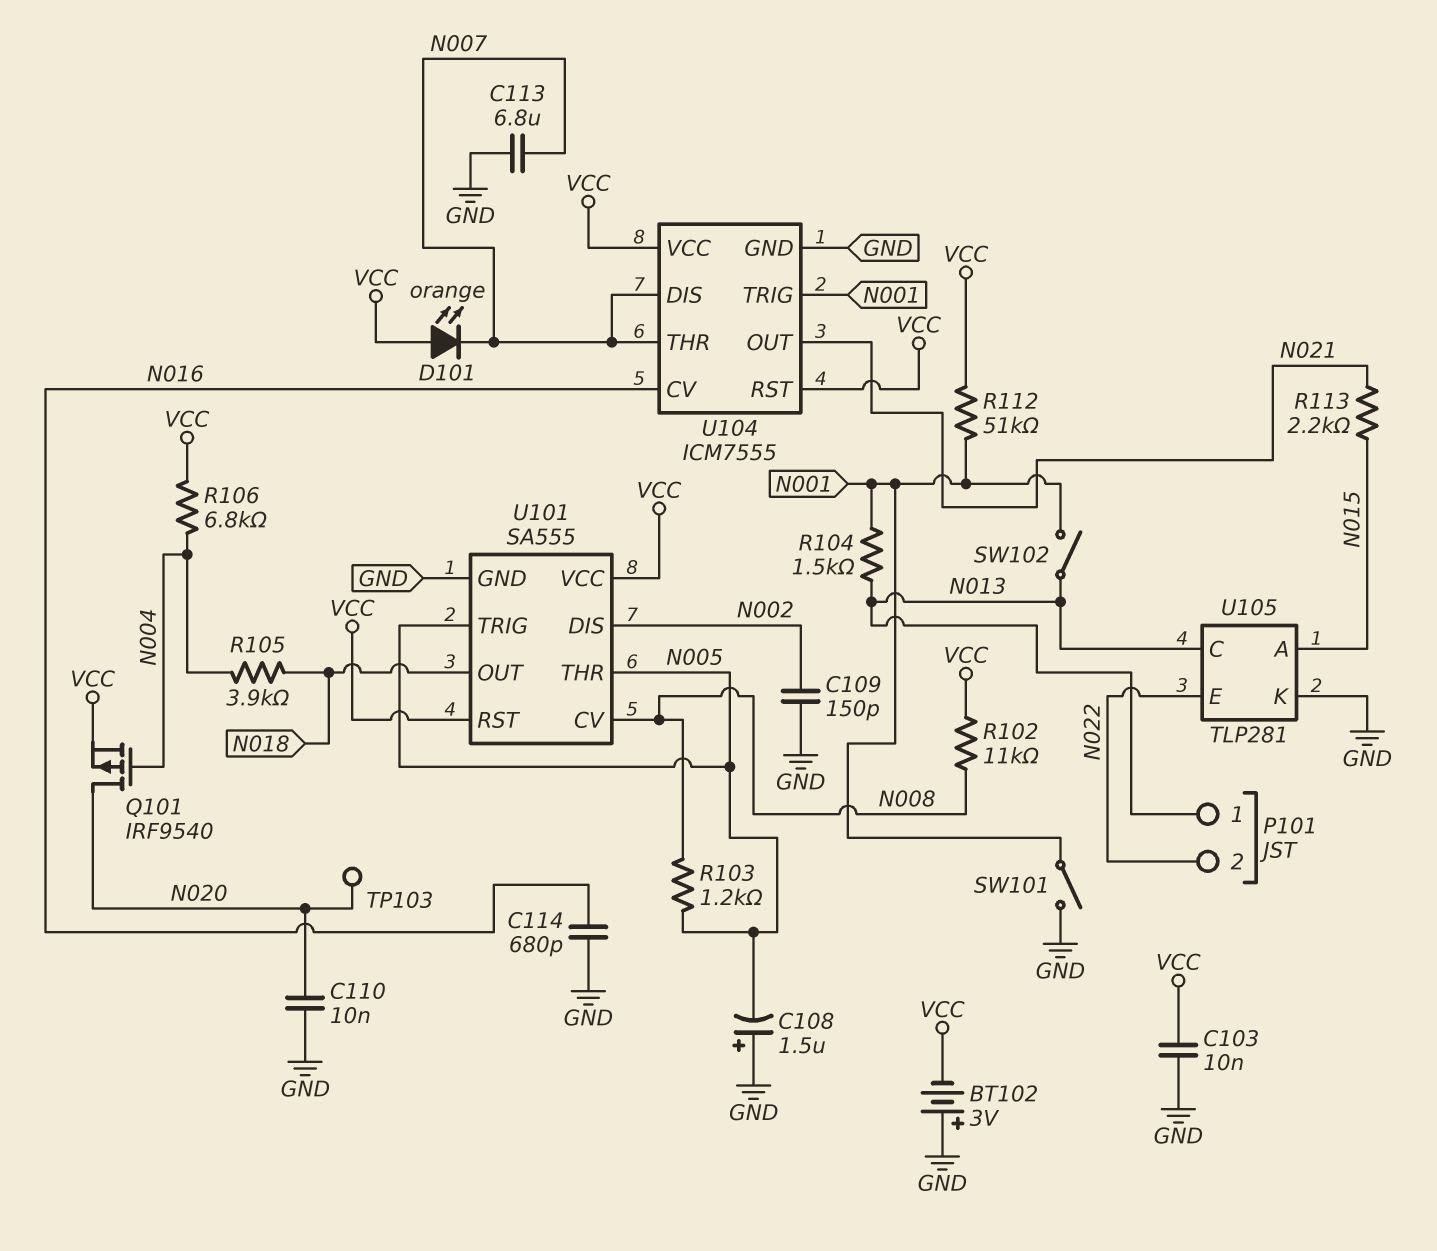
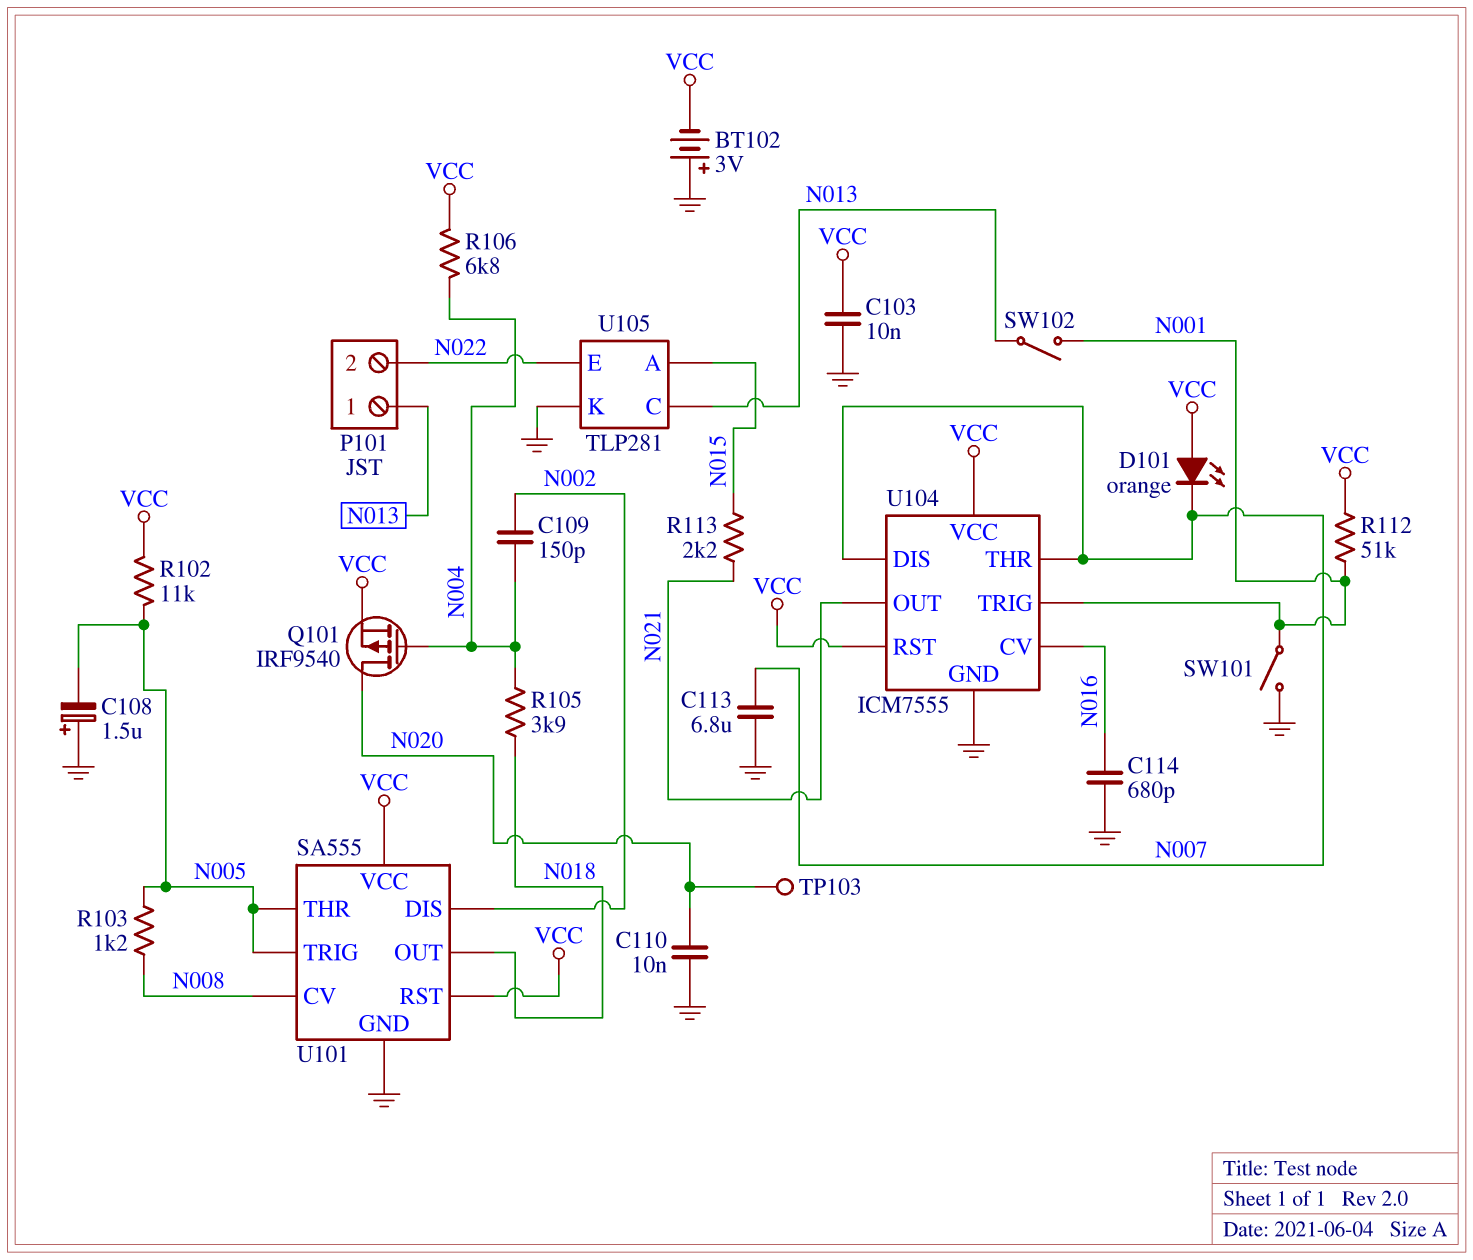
C109: 150pF (GND, N002) -> 150pF (N002, N004)
R102: 11k (N008, VCC) -> 11k (N005, VCC)
R104: 1.5k (N001, N013) -> none

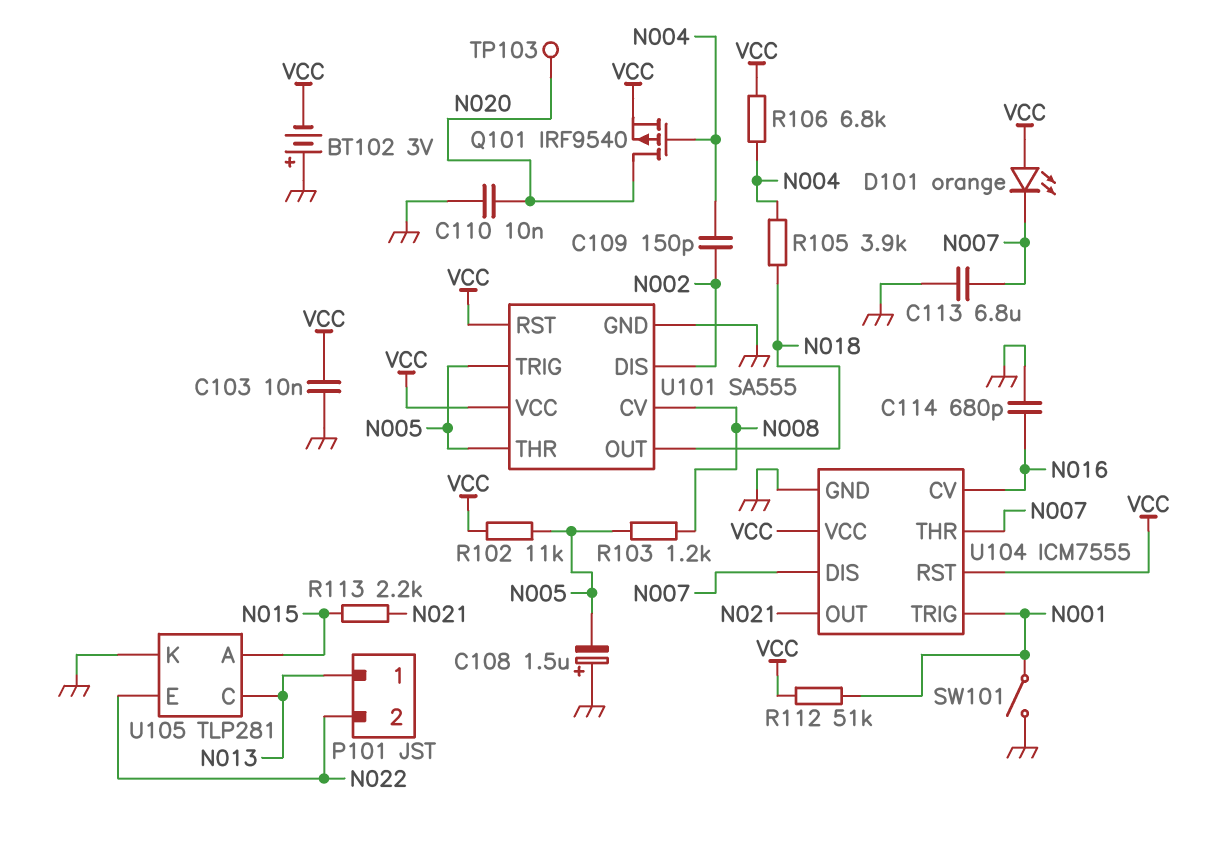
SW102: switch (N001, N013) -> none

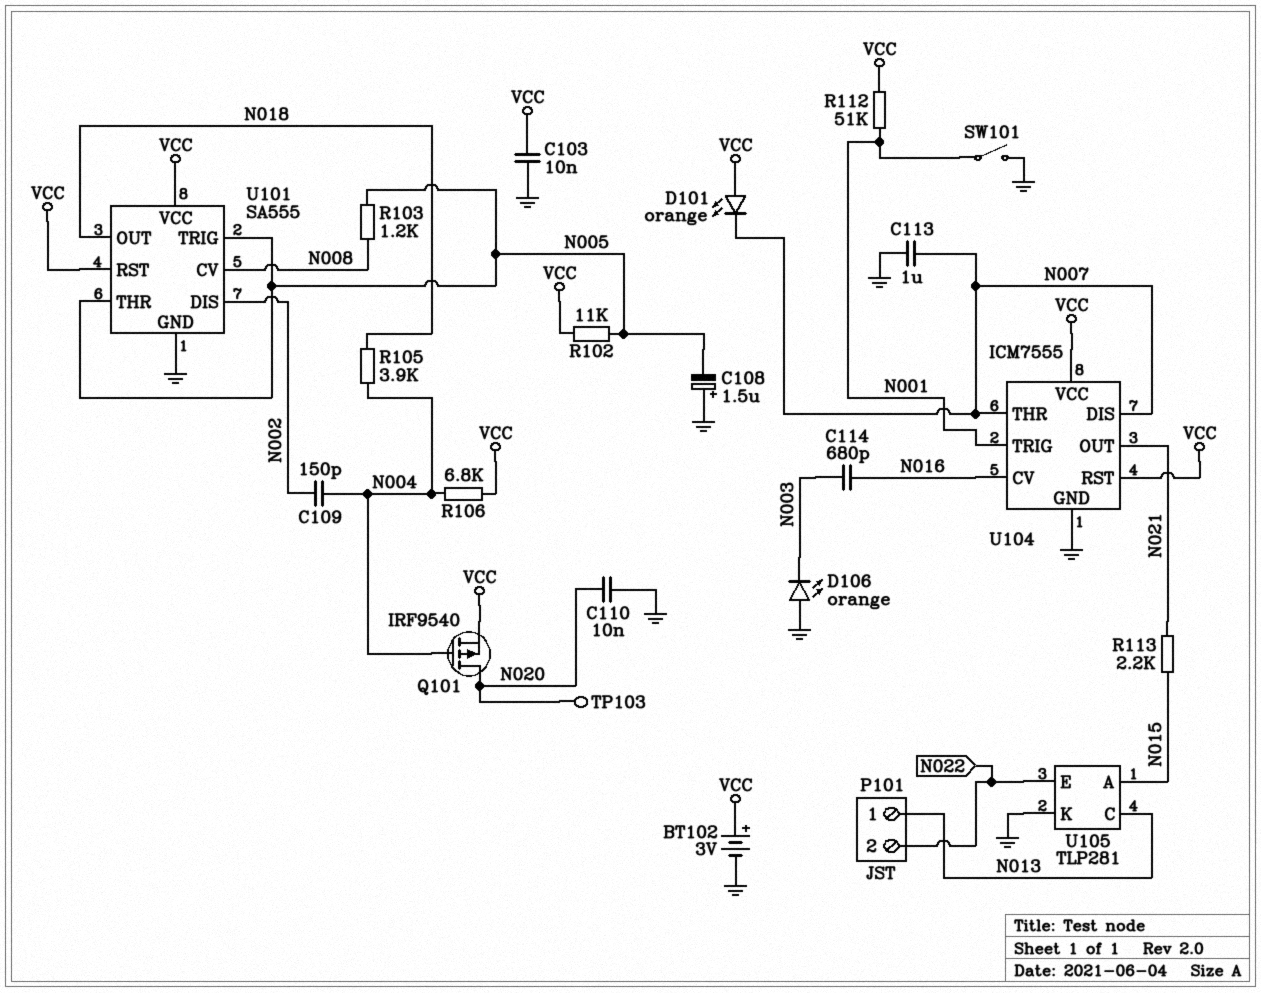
BT102: 3V (plus GND, minus VCC) -> 3V (plus VCC, minus GND)
C113: 6.8uF (GND, N007) -> 1uF (GND, N007)
C114: 680pF (GND, N016) -> 680pF (N003, N016)
D106: none -> LED orange (A GND, K N003)

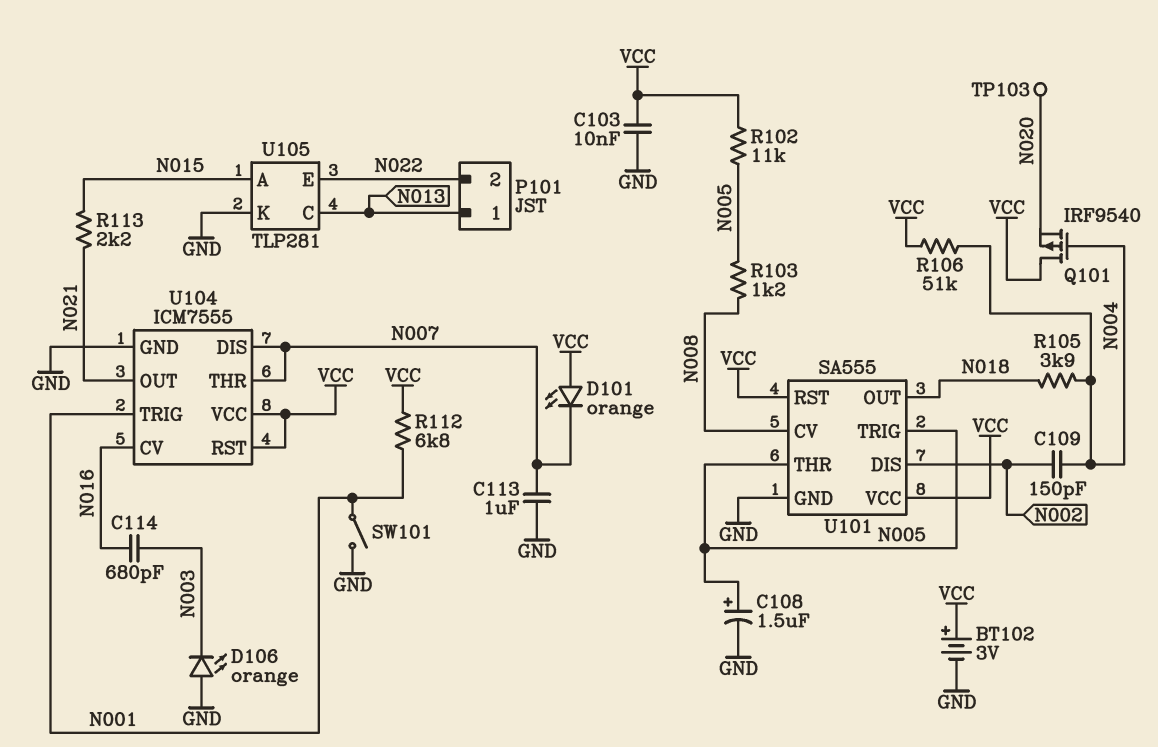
C108: 1.5uF (plus GND, minus N005) -> 1.5uF (plus N005, minus GND)
C110: 10nF (GND, N020) -> none
Q101: PMOS IRF9540 (G N004, D N020, S VCC) -> PMOS IRF9540 (G N004, D VCC, S N020)
R106: 6.8k (N004, VCC) -> 51k (N004, VCC)
R112: 51k (N001, VCC) -> 6.8k (N001, VCC)

